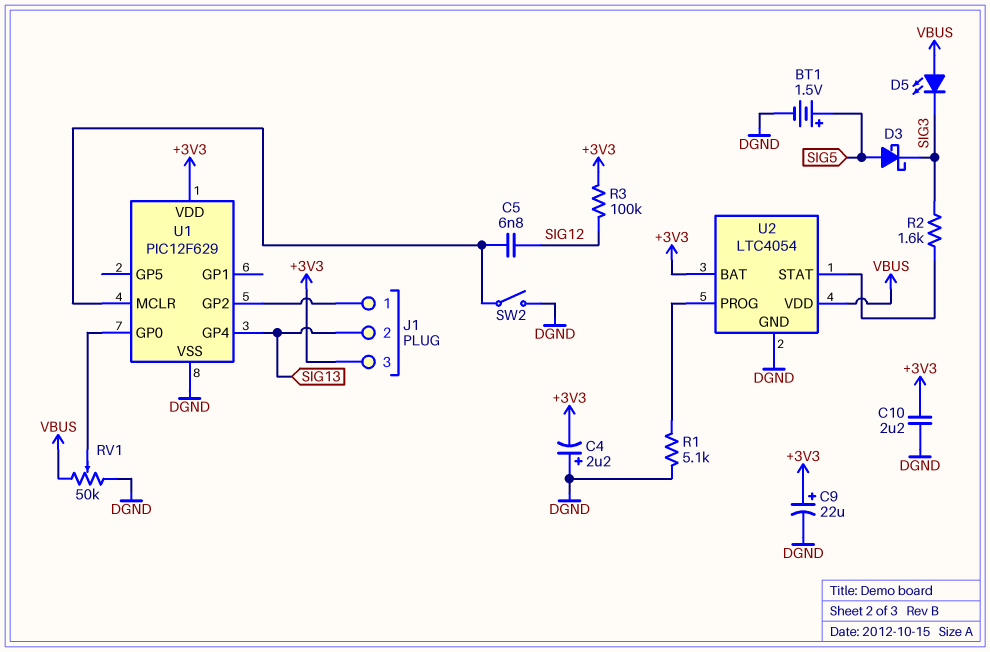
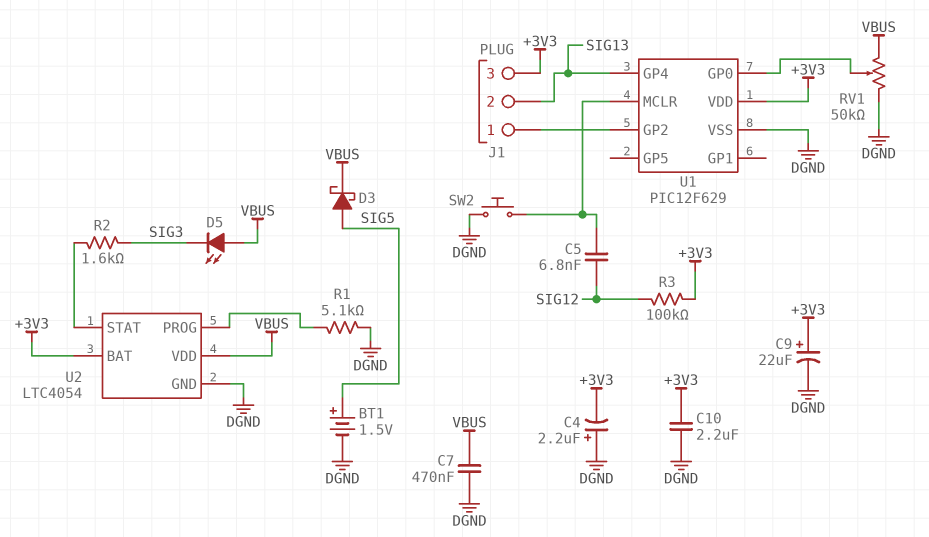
C7: none -> 470nF (DGND, VBUS)
D3: schottky (A SIG5, K SIG3) -> schottky (A SIG5, K VBUS)
SW2: switch (DGND, U1/MCLR) -> button (DGND, U1/MCLR)

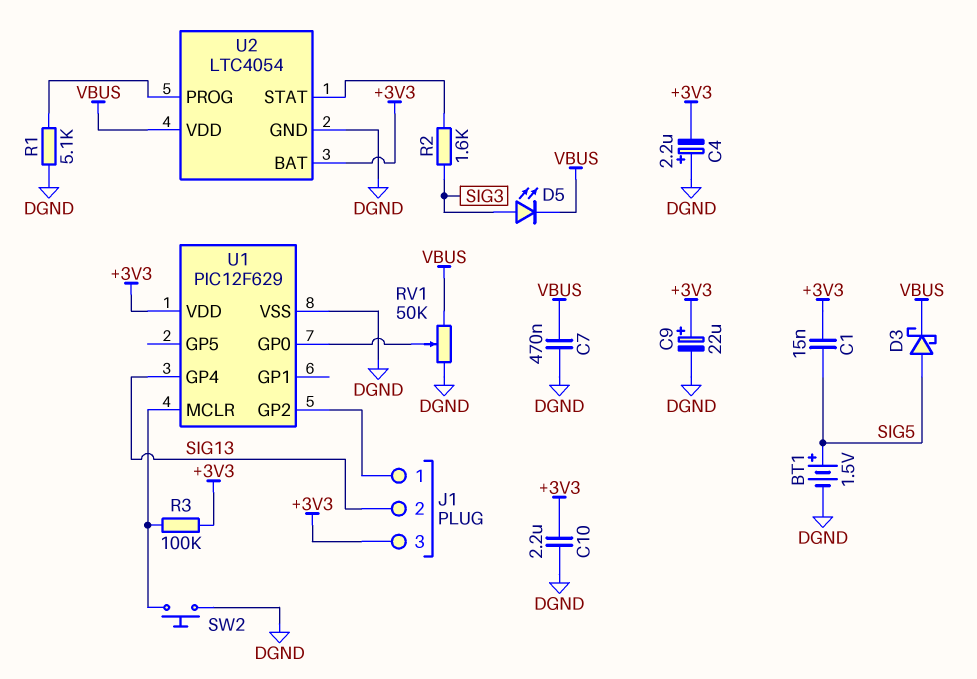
C1: none -> 15nF (+3V3, SIG5)
C5: 6.8nF (SIG12, U1/MCLR) -> none
D5: LED (A VBUS, K SIG3) -> LED (A SIG3, K VBUS)
R3: 100k (+3V3, SIG12) -> 100k (+3V3, U1/MCLR)

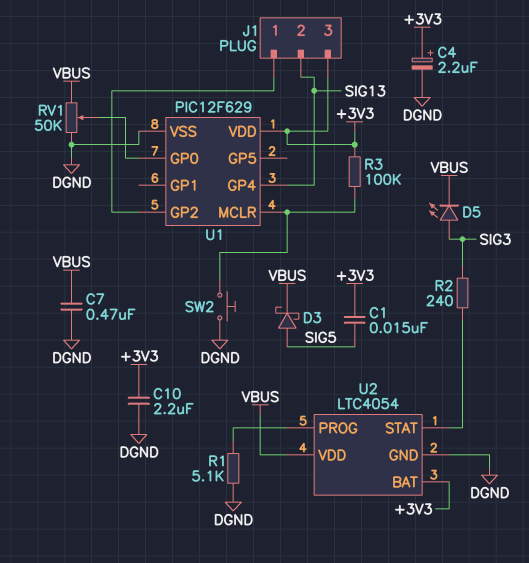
BT1: 1.5V (plus SIG5, minus DGND) -> none
C4: 2.2uF (plus DGND, minus +3V3) -> 2.2uF (plus +3V3, minus DGND)
C9: 22uF (plus +3V3, minus DGND) -> none
R2: 1.6k (SIG3, U2/STAT) -> 240 (SIG3, U2/STAT)

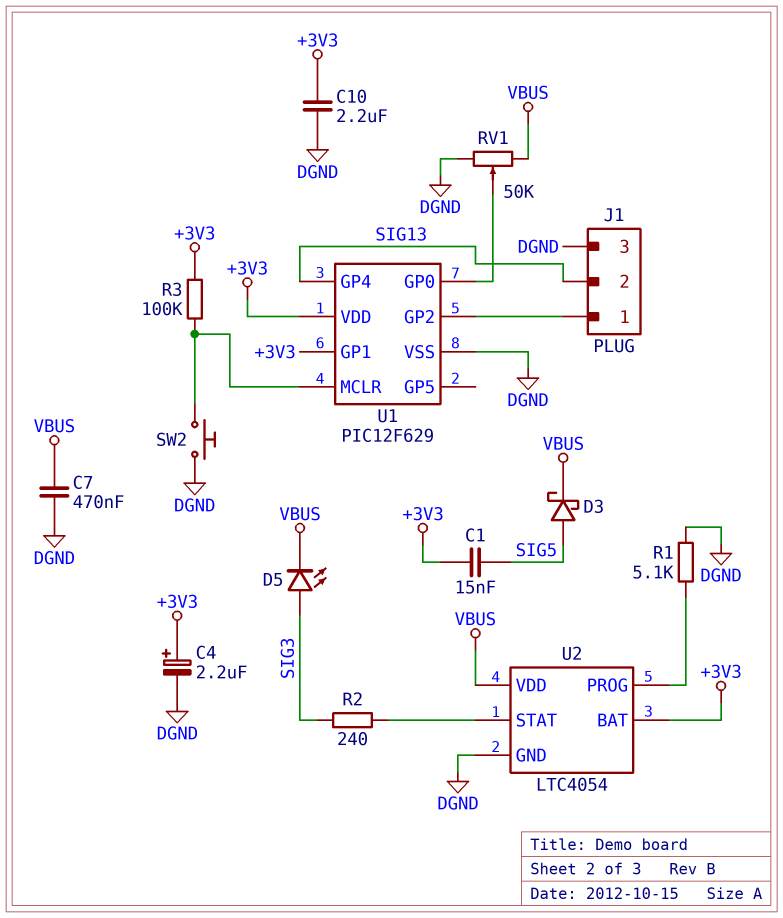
J1 pin 3: +3V3 -> DGND
U1 pin GP1: none -> +3V3

